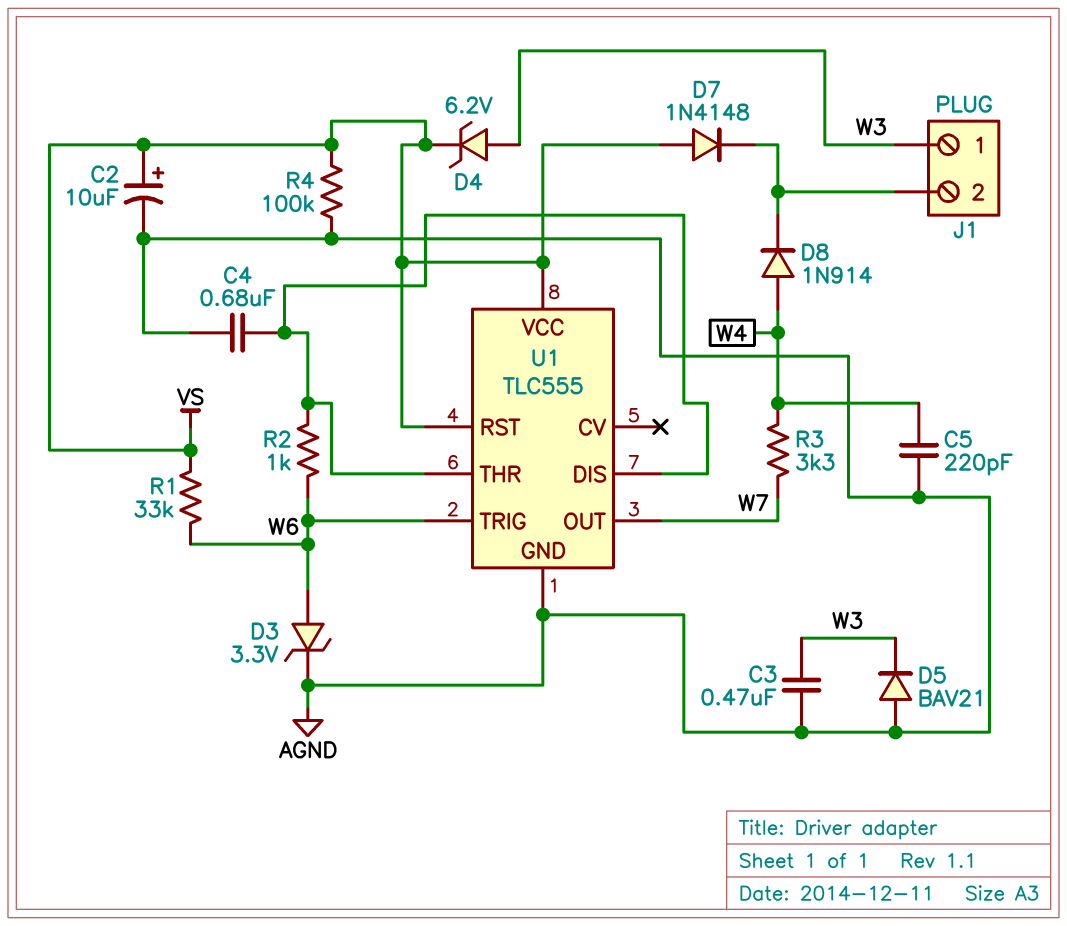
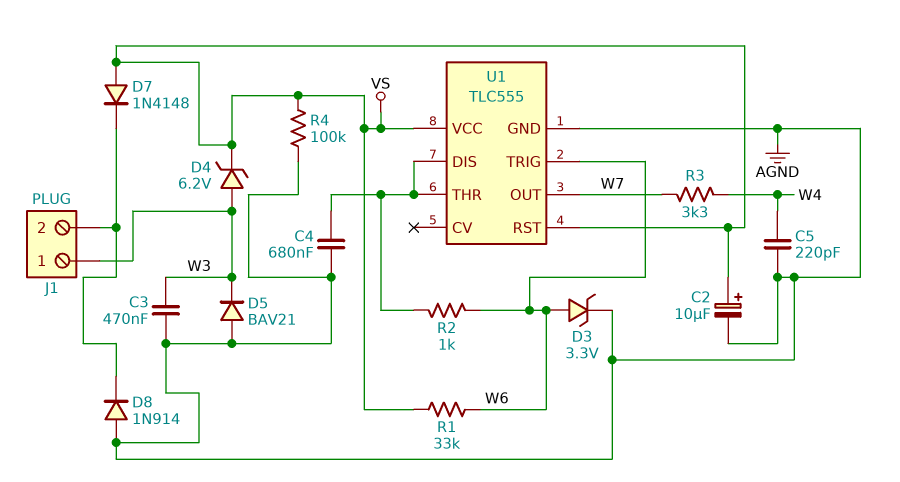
D8: diode 1N914 (A W4, K J1/2) -> diode 1N914 (A AGND, K J1/2)

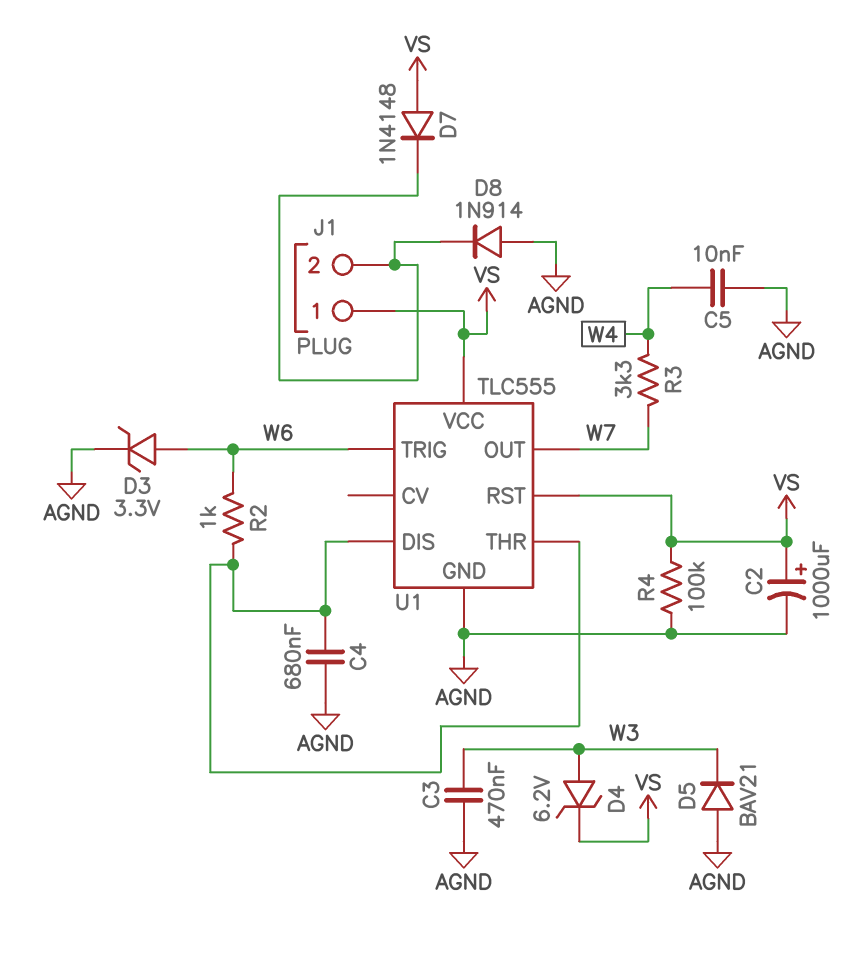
C2: 10uF (plus VS, minus AGND) -> 1000uF (plus VS, minus AGND)
C5: 220pF (AGND, W4) -> 10nF (AGND, W4)
J1 pin 1: W3 -> VS
R1: 33k (VS, W6) -> none

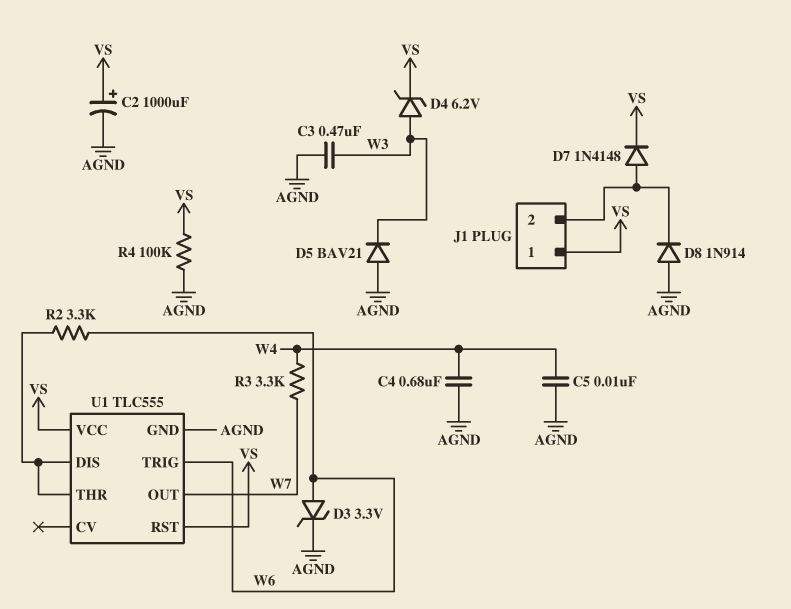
C4: 680nF (AGND, U1/DIS) -> 680nF (AGND, W4)
D7: diode 1N4148 (A VS, K J1/2) -> diode 1N4148 (A J1/2, K VS)
R2: 1k (U1/DIS, W6) -> 3.3k (U1/DIS, W6)

